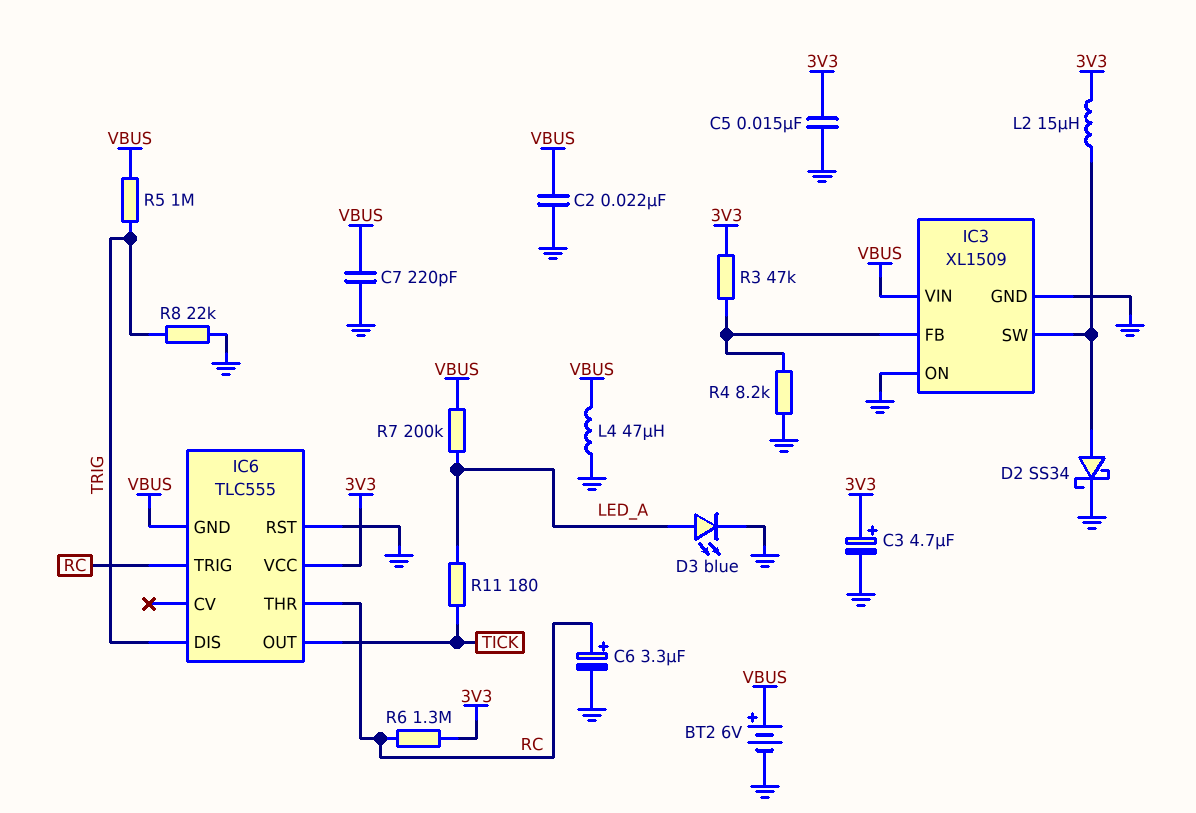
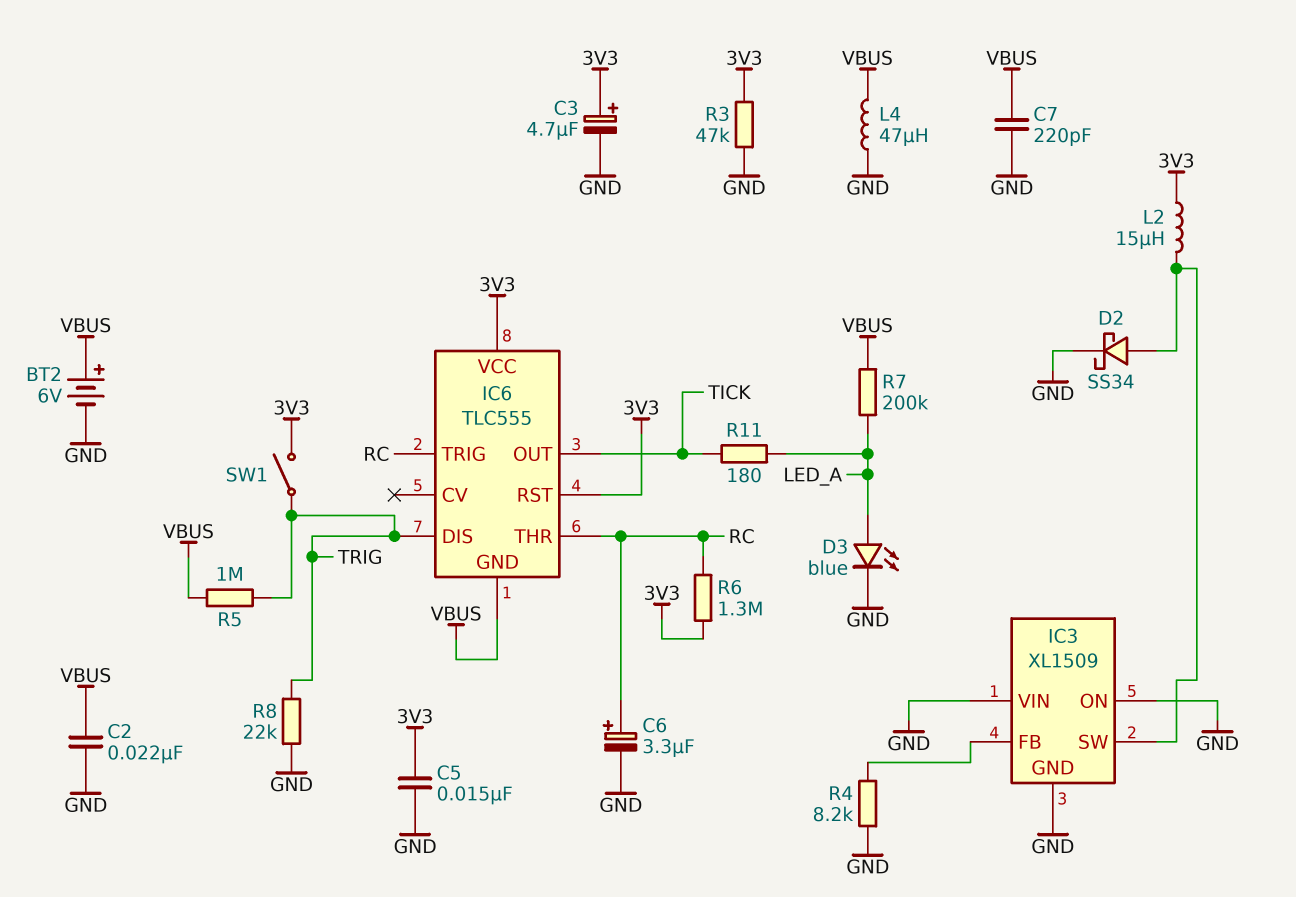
IC3 pin VIN: VBUS -> GND
IC6 pin RST: GND -> 3V3
R3: 47k (3V3, IC3/FB) -> 47k (3V3, GND)
SW1: none -> switch (3V3, TRIG)

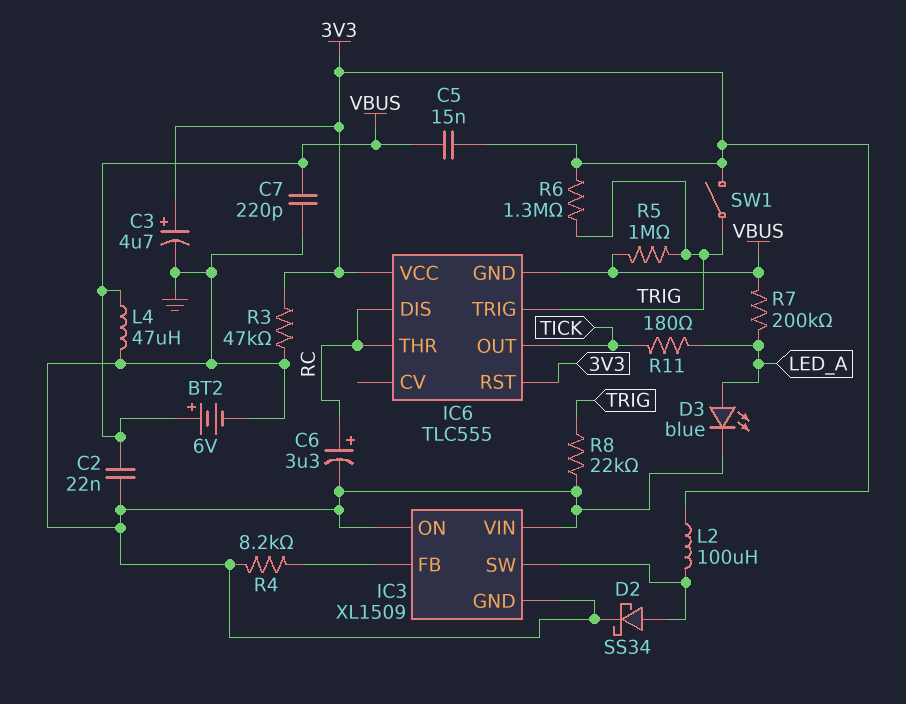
C5: 15nF (3V3, GND) -> 15nF (3V3, VBUS)
IC6 pin DIS: TRIG -> RC
IC6 pin TRIG: RC -> TRIG
L2: 15uH (3V3, IC3/SW) -> 100uH (3V3, IC3/SW)
R6: 1.3M (3V3, RC) -> 1.3M (3V3, TRIG)

